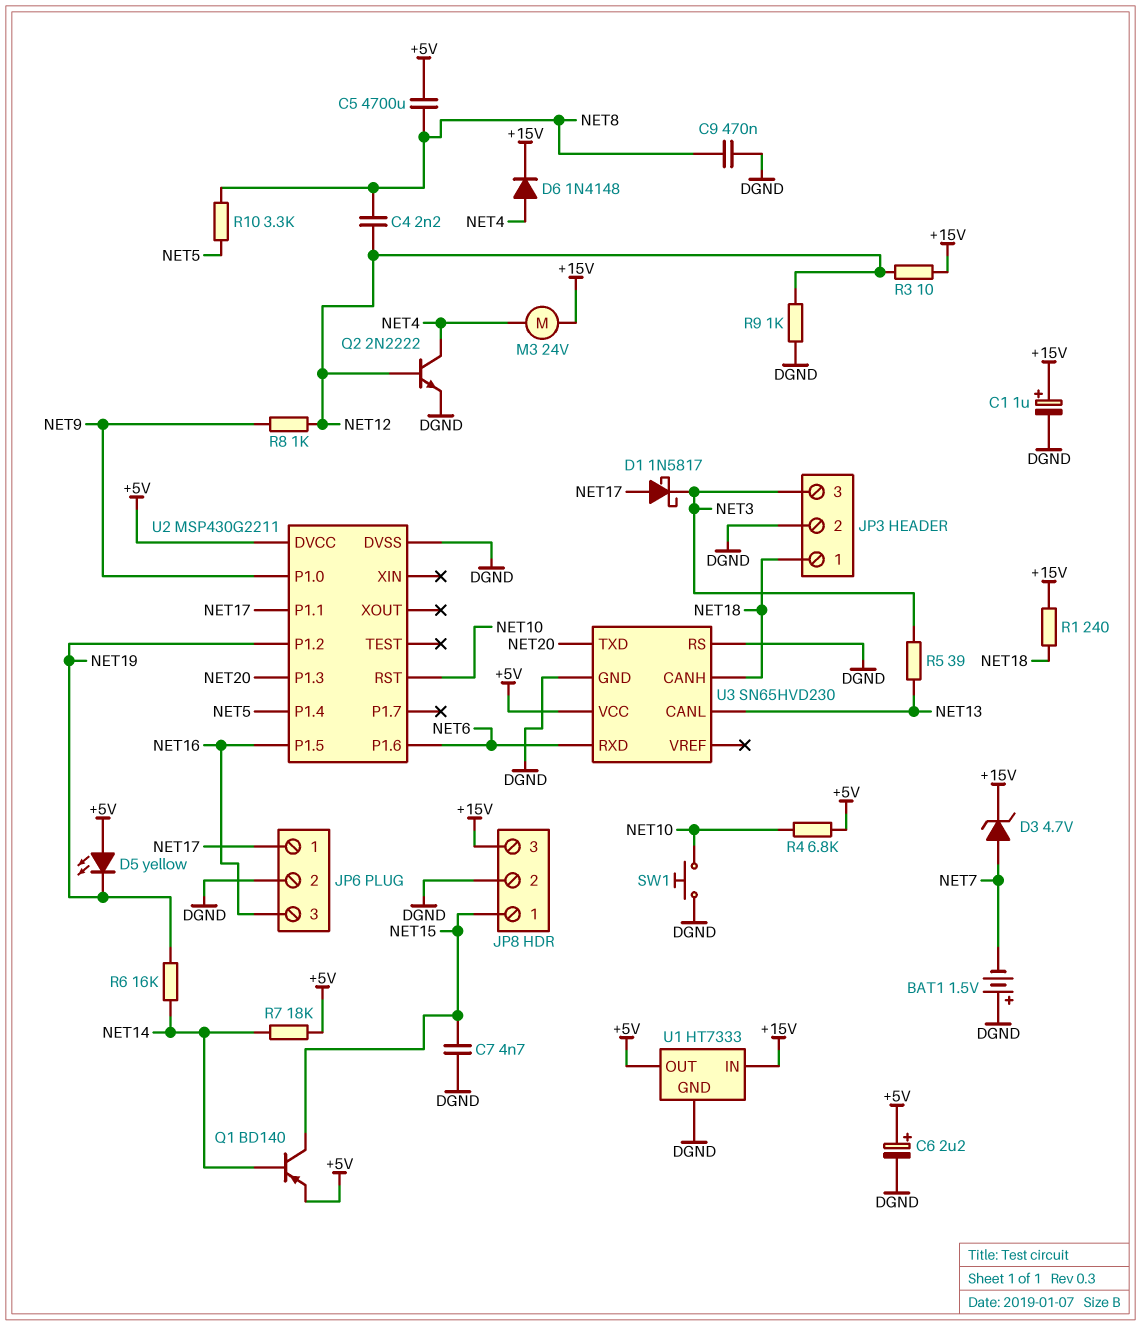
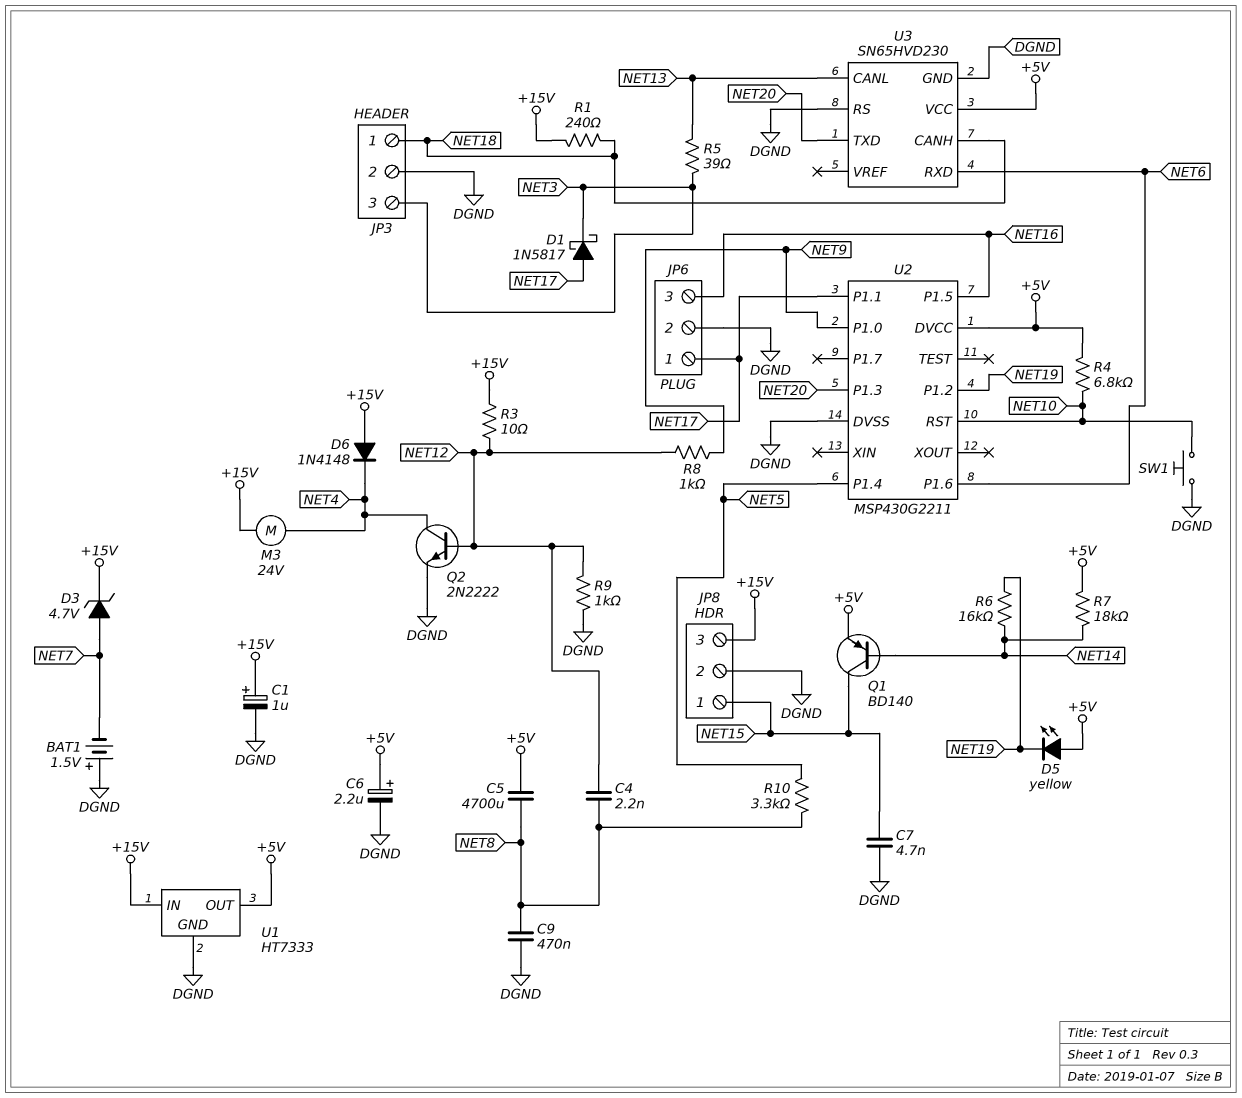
D6: diode 1N4148 (A NET4, K +15V) -> diode 1N4148 (A +15V, K NET4)

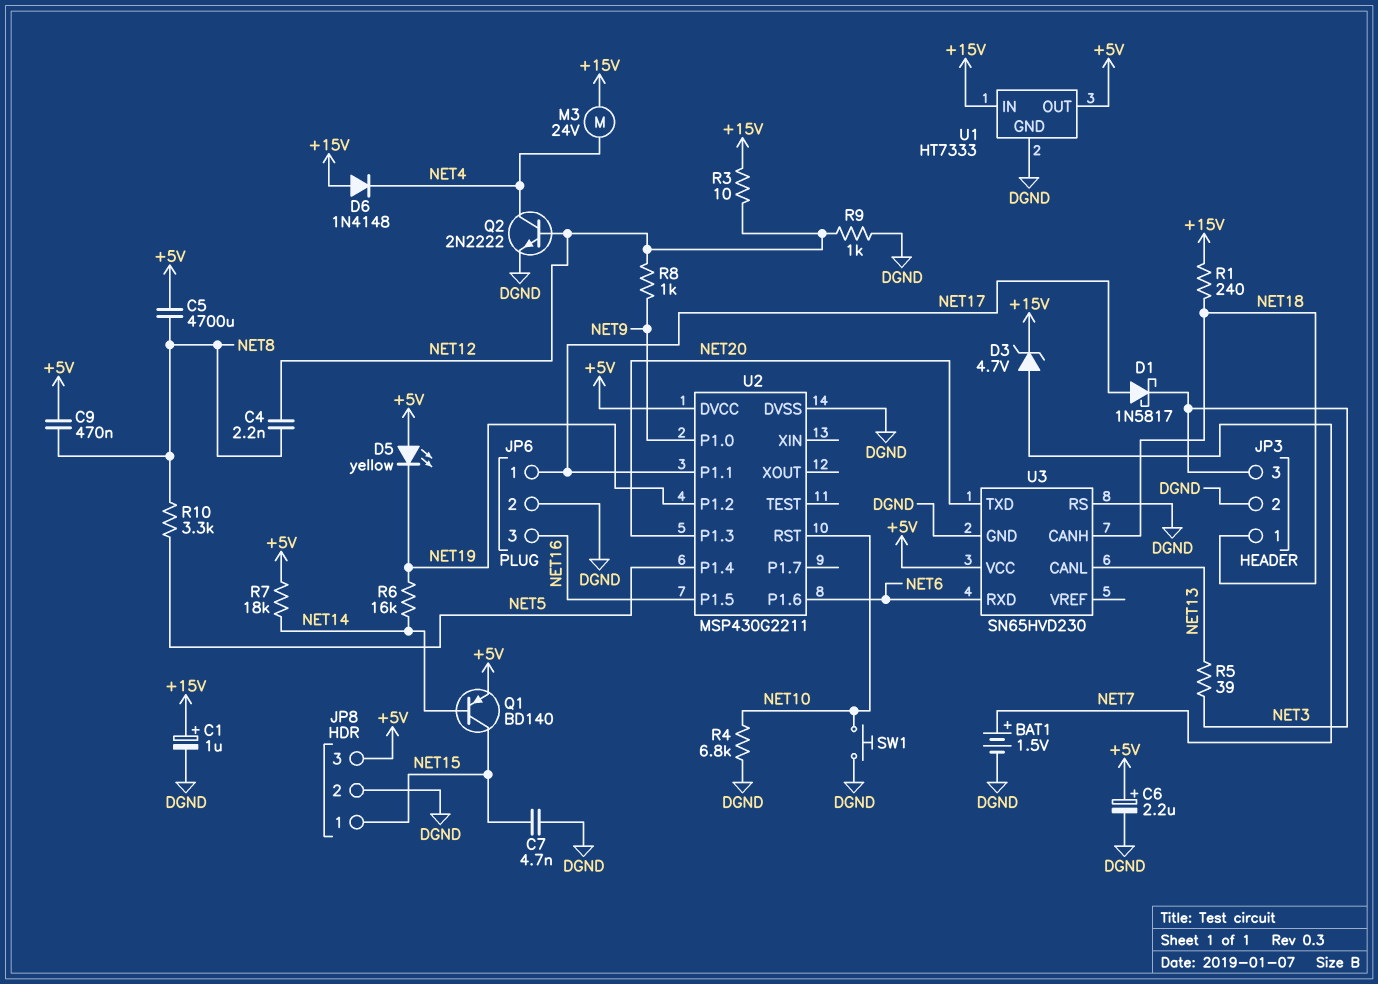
BAT1: 1.5V (plus DGND, minus NET7) -> 1.5V (plus NET7, minus DGND)
C9: 470nF (DGND, NET8) -> 470nF (+5V, NET8)
JP8 pin 3: +15V -> +5V
R4: 6.8k (+5V, NET10) -> 6.8k (DGND, NET10)

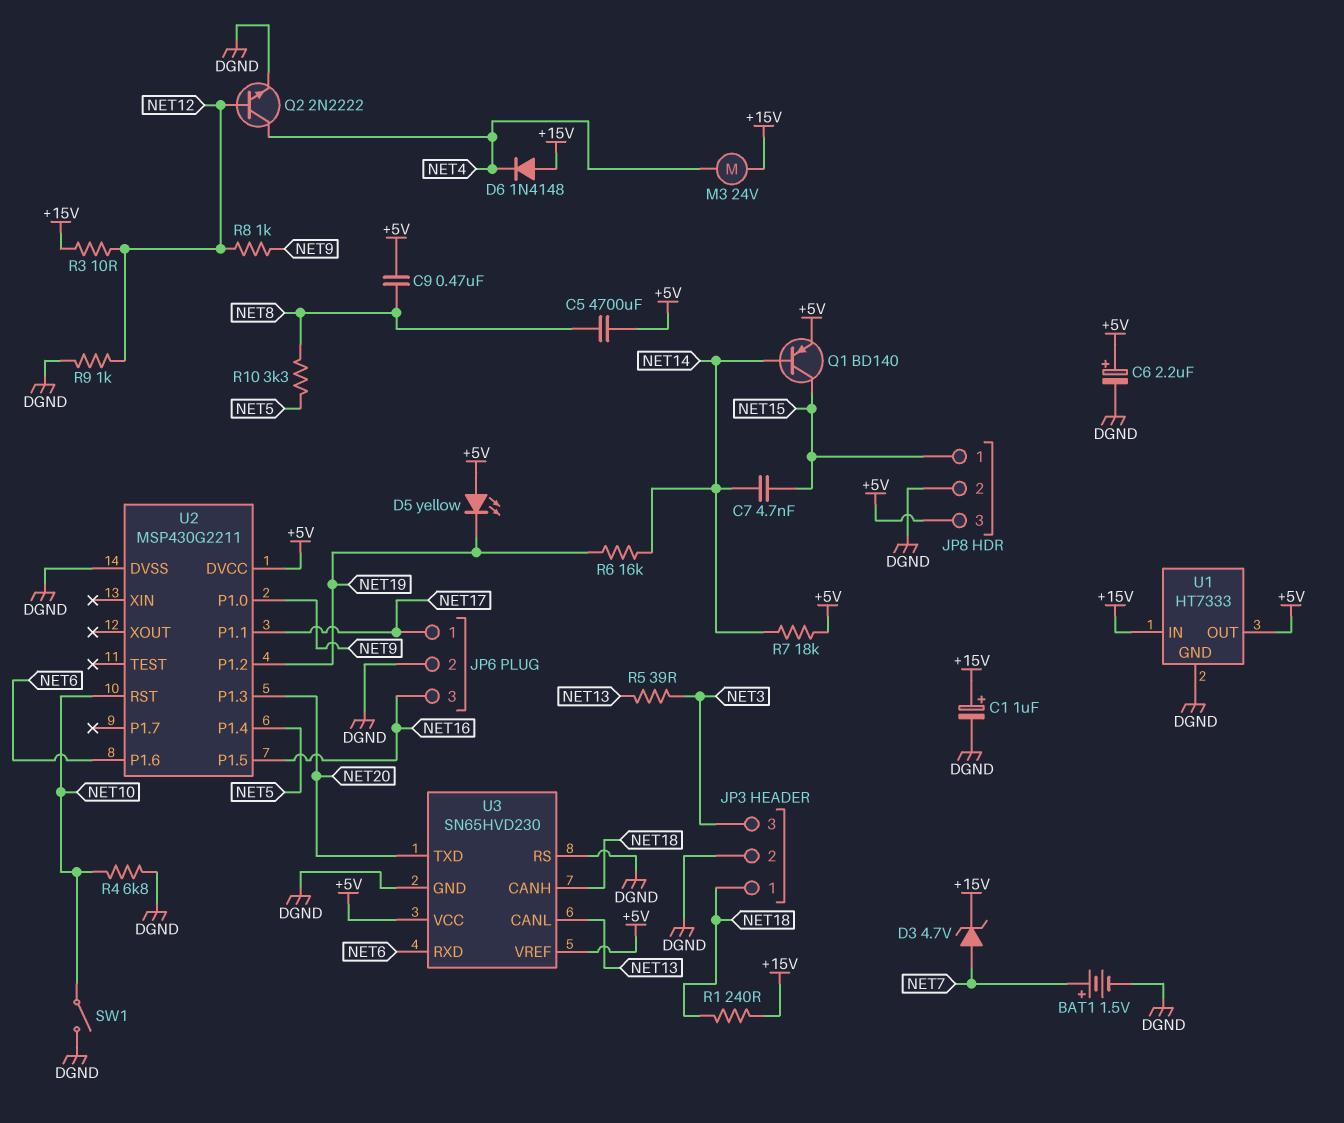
C4: 2.2nF (NET8, NET12) -> none
C7: 4.7nF (DGND, NET15) -> 4.7nF (NET14, NET15)
D1: schottky 1N5817 (A NET17, K NET3) -> none
SW1: button (DGND, NET10) -> switch (DGND, NET10)
U3 pin VREF: none -> +5V

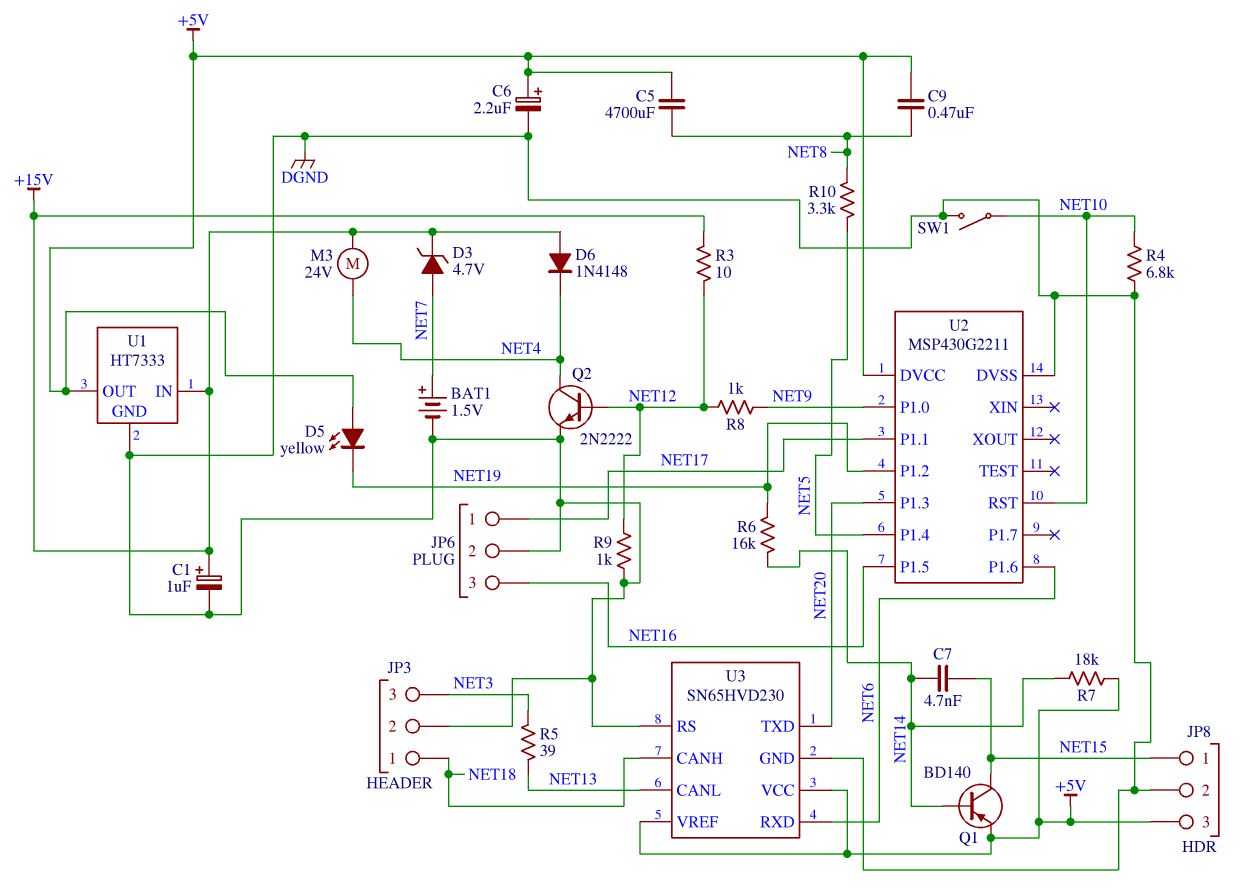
R1: 240 (+15V, NET18) -> none

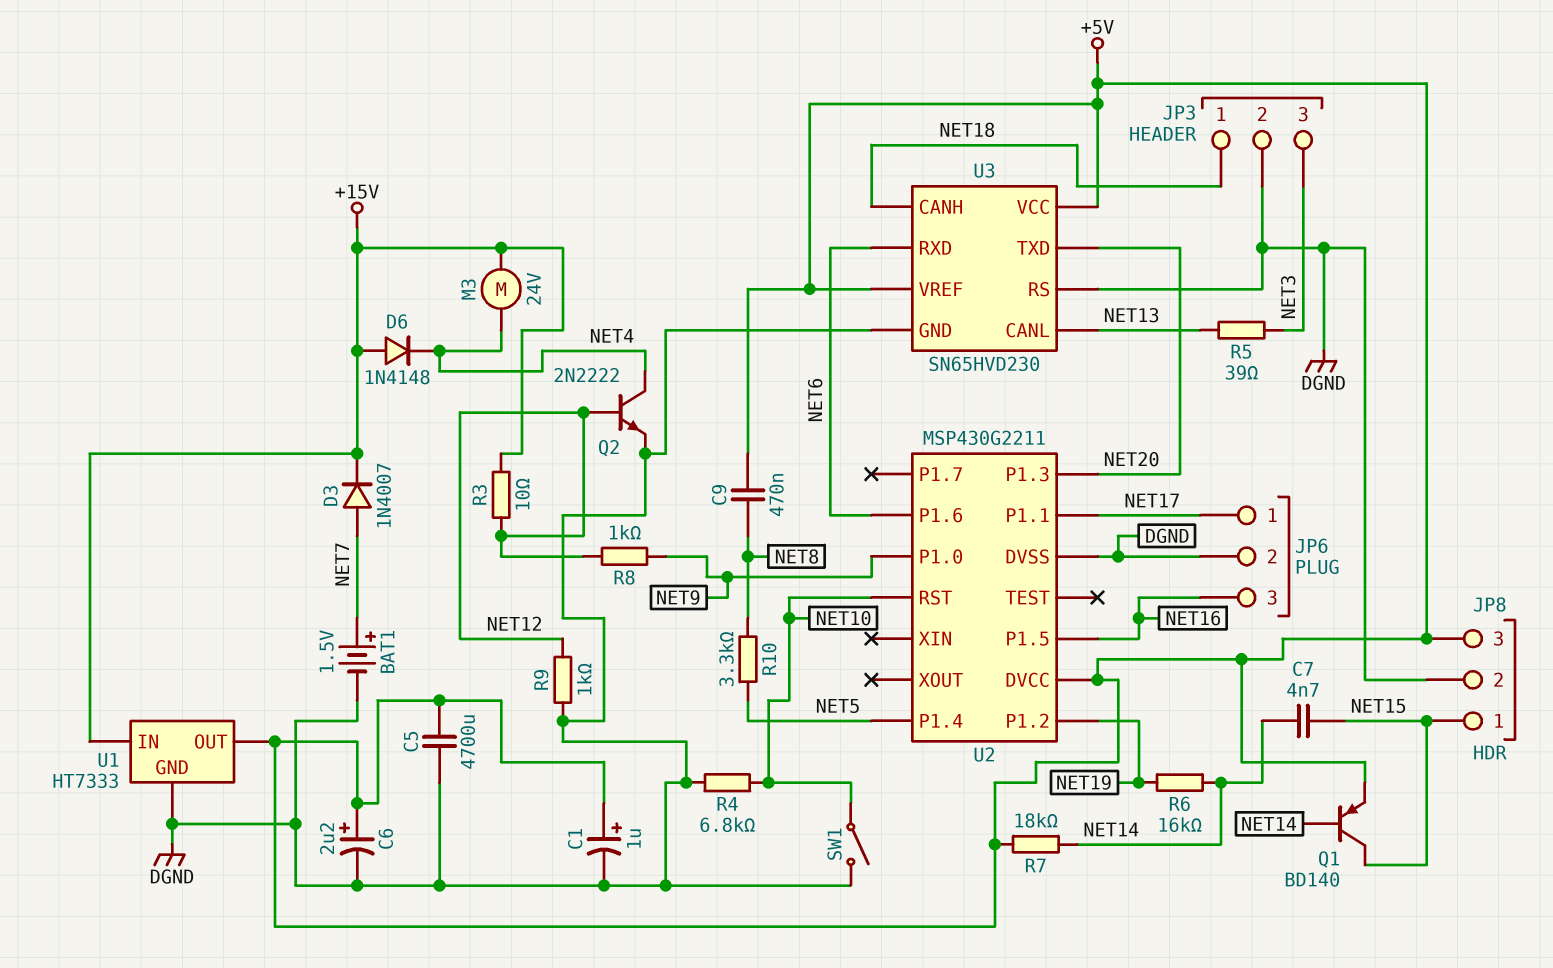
C1: 1uF (plus +15V, minus DGND) -> 1uF (plus +5V, minus DGND)
C5: 4700uF (+5V, NET8) -> 4700uF (+5V, DGND)
D3: zener 4.7V (A NET7, K +15V) -> diode 1N4007 (A NET7, K +15V)
D5: LED yellow (A +5V, K NET19) -> none

